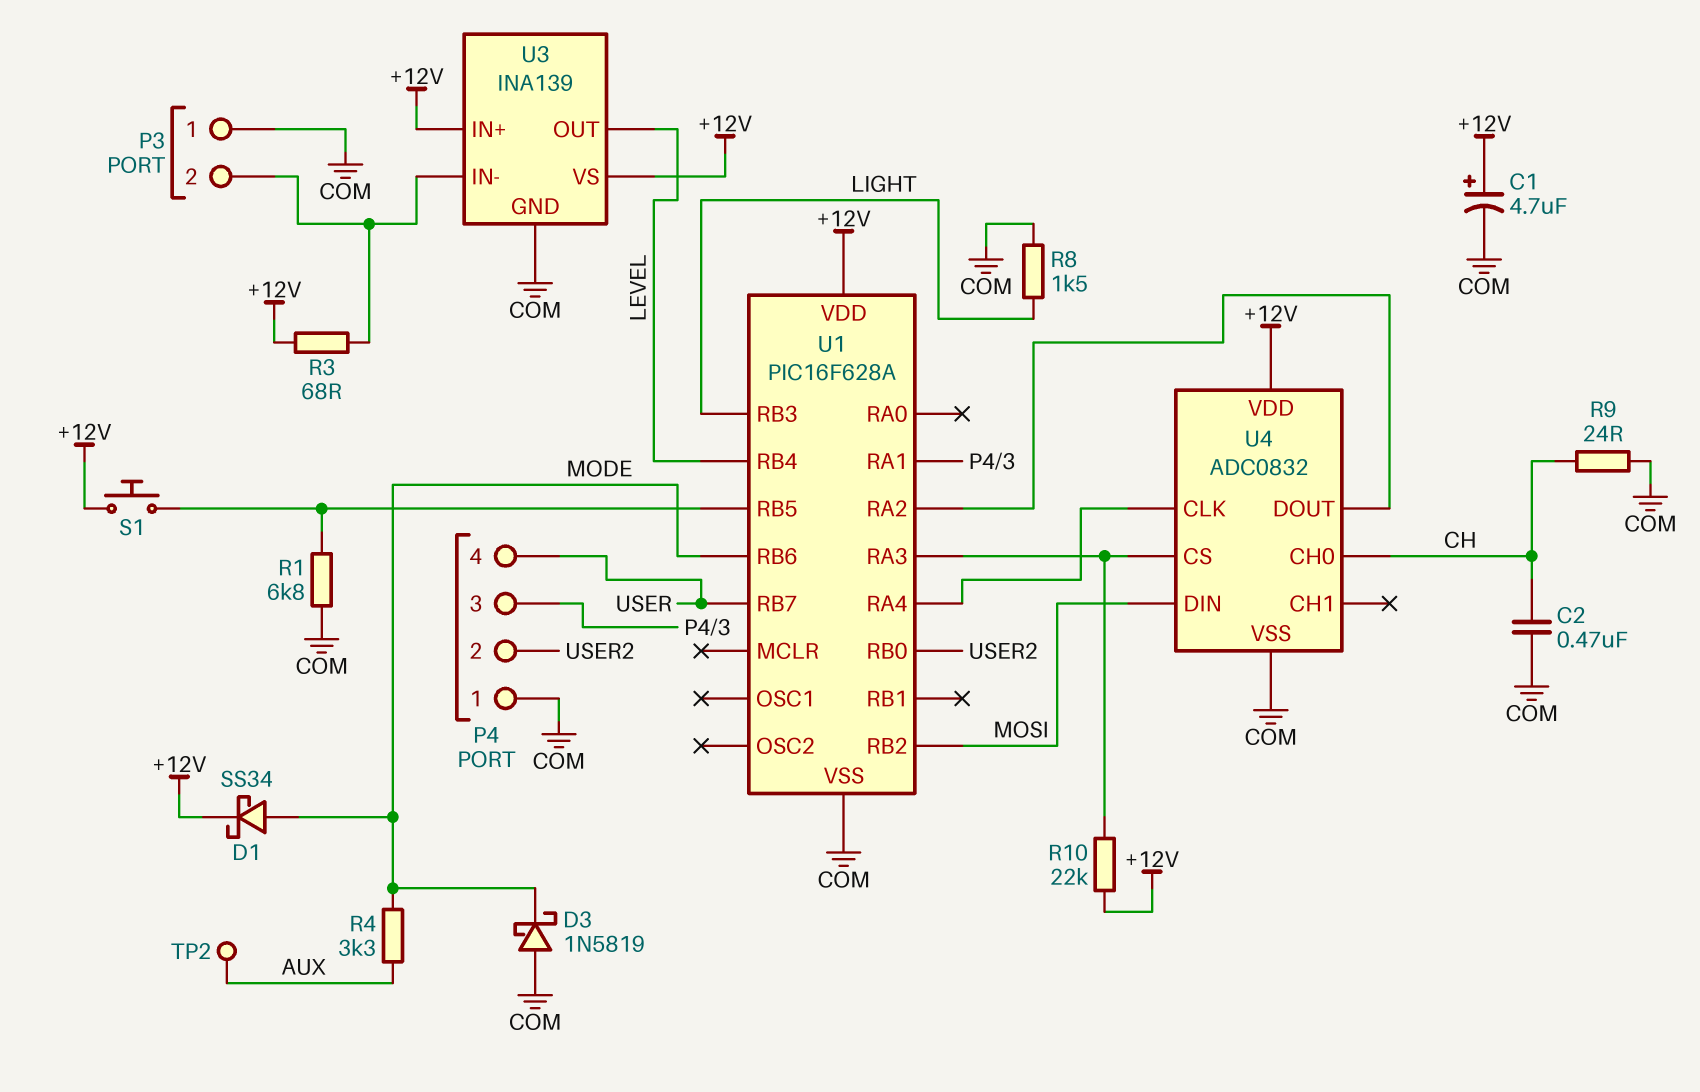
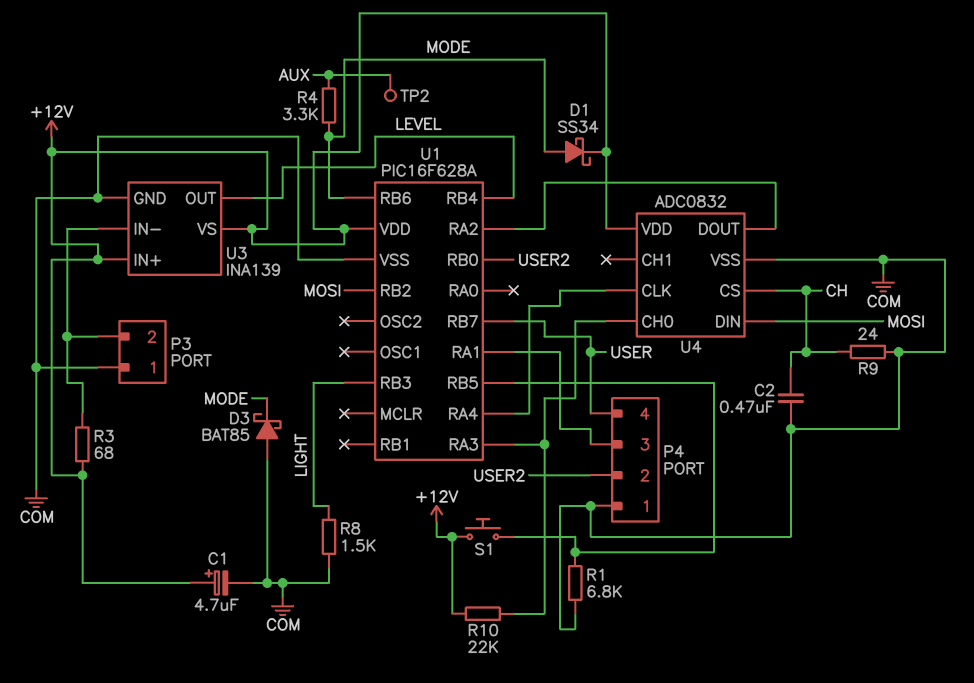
D3: schottky 1N5819 (A COM, K MODE) -> schottky BAT85 (A COM, K MODE)
U4 pin CH0: CH -> U1/RA3
U4 pin CS: U1/RA3 -> CH

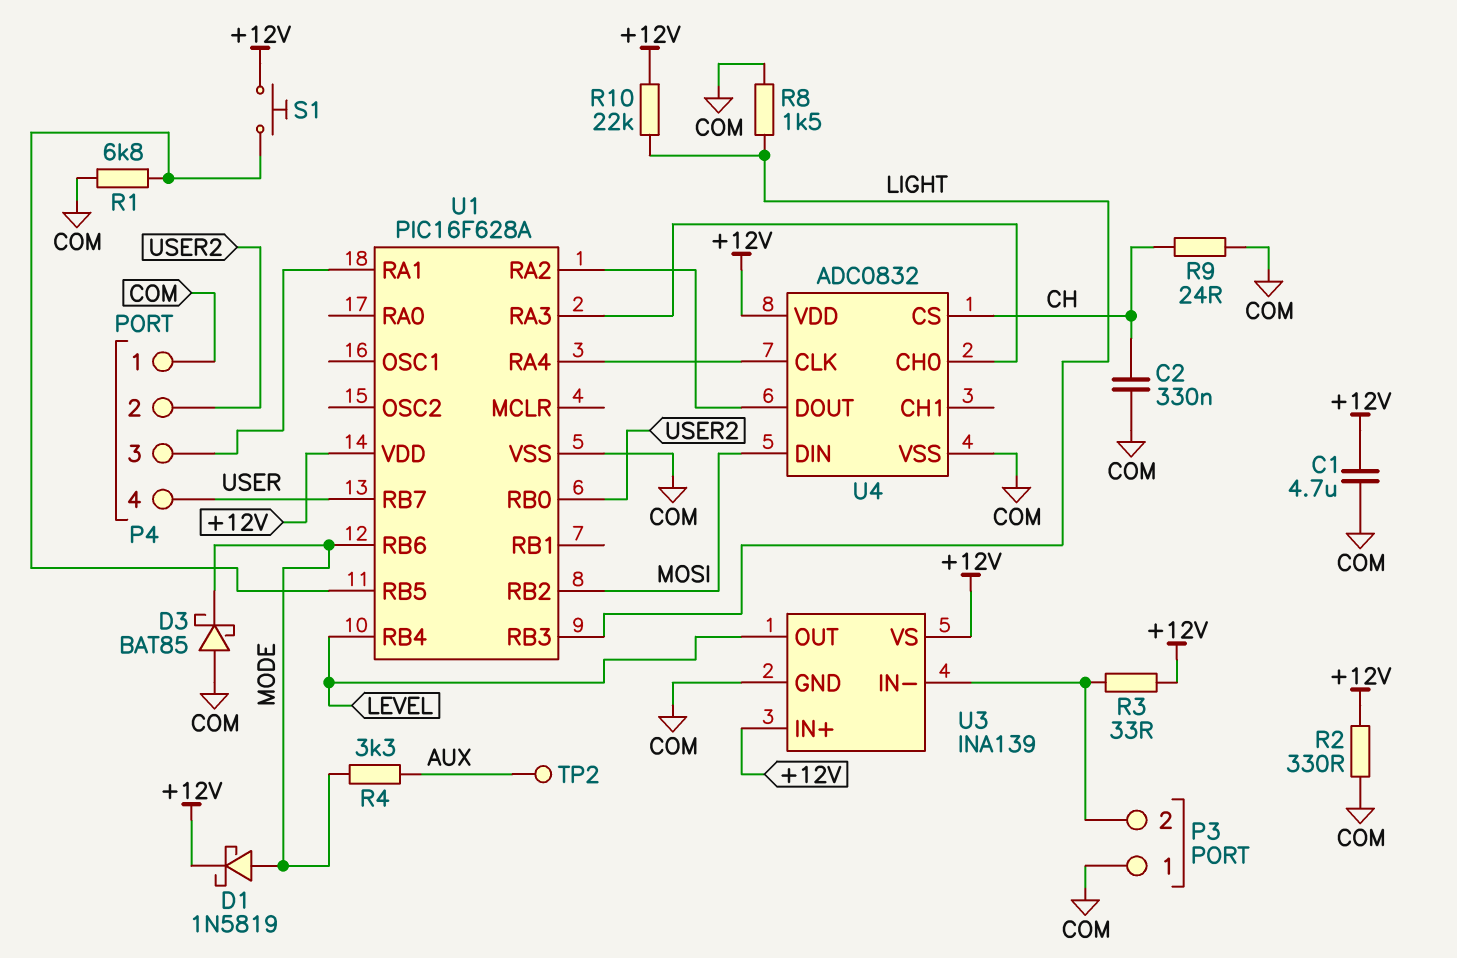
C1: 4.7uF (plus +12V, minus COM) -> 4.7uF (+12V, COM)
C2: 470nF (CH, COM) -> 330nF (CH, COM)
D1: schottky SS34 (A MODE, K +12V) -> schottky 1N5819 (A MODE, K +12V)
R2: none -> 330 (+12V, COM)
R3: 68 (+12V, P3/2) -> 33 (+12V, P3/2)
R10: 22k (+12V, U1/RA3) -> 22k (+12V, LIGHT)

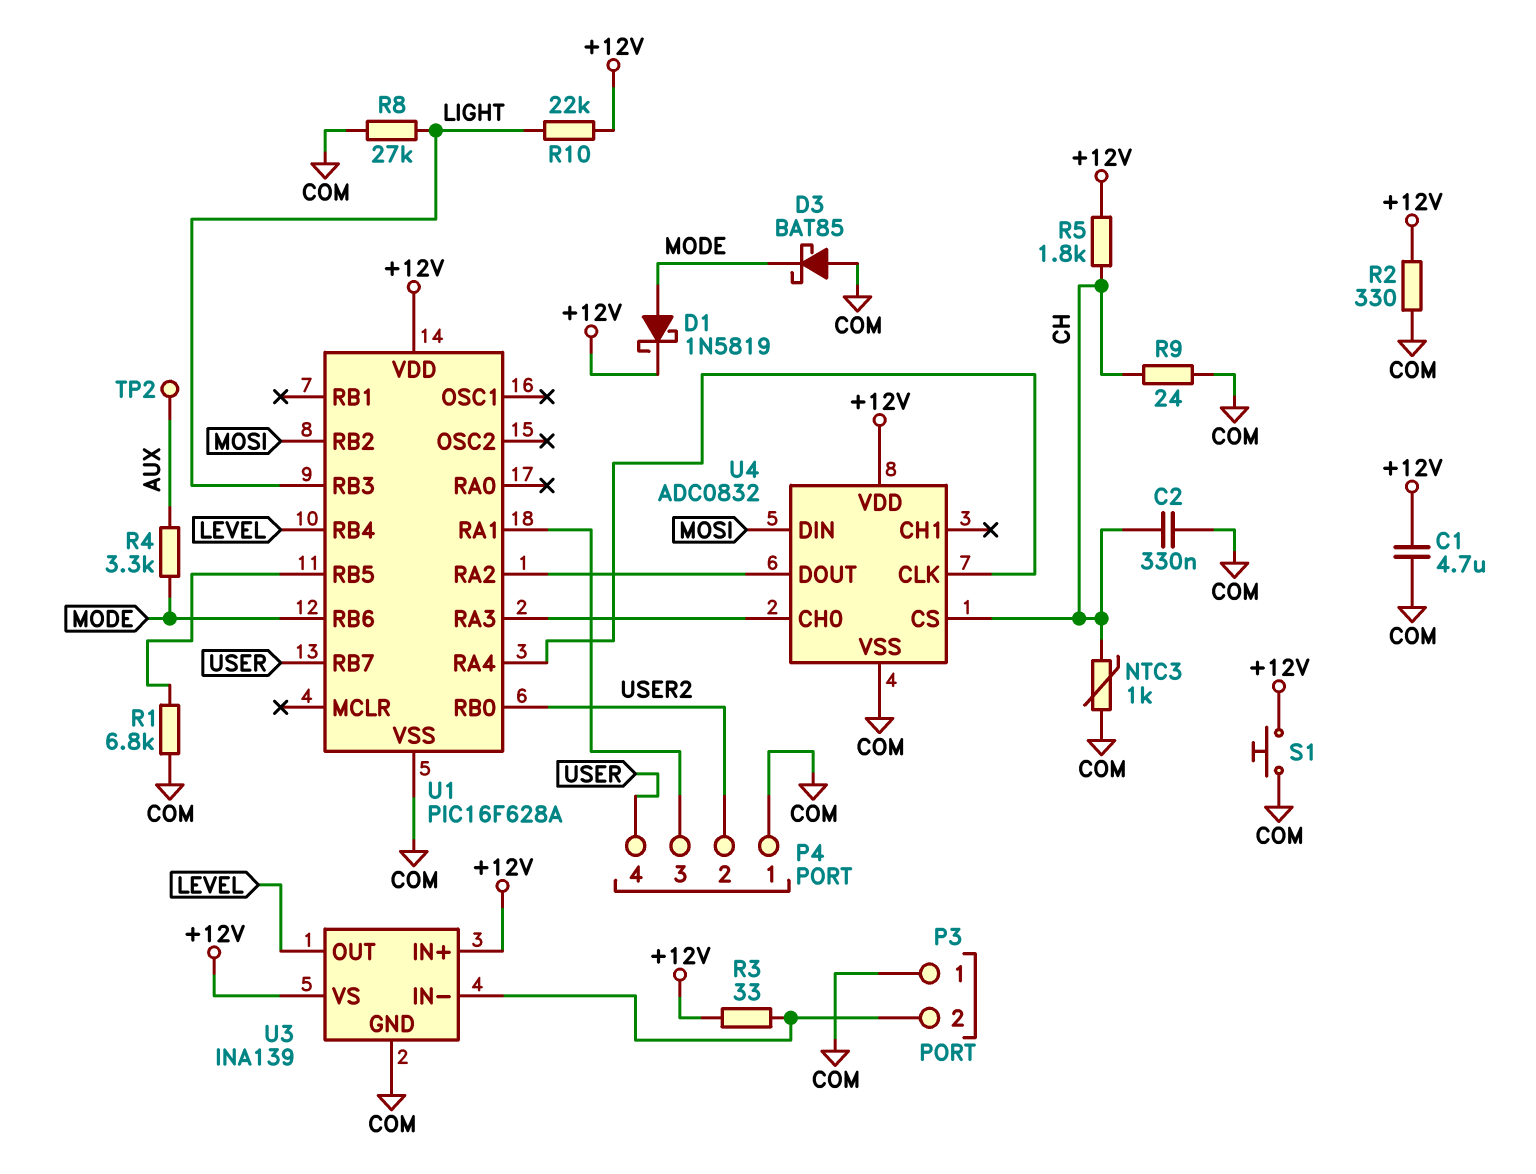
NTC3: none -> 1k (CH, COM)
R5: none -> 1.8k (+12V, CH)
R8: 1.5k (COM, LIGHT) -> 27k (COM, LIGHT)
S1: button (+12V, U1/RB5) -> button (+12V, COM)

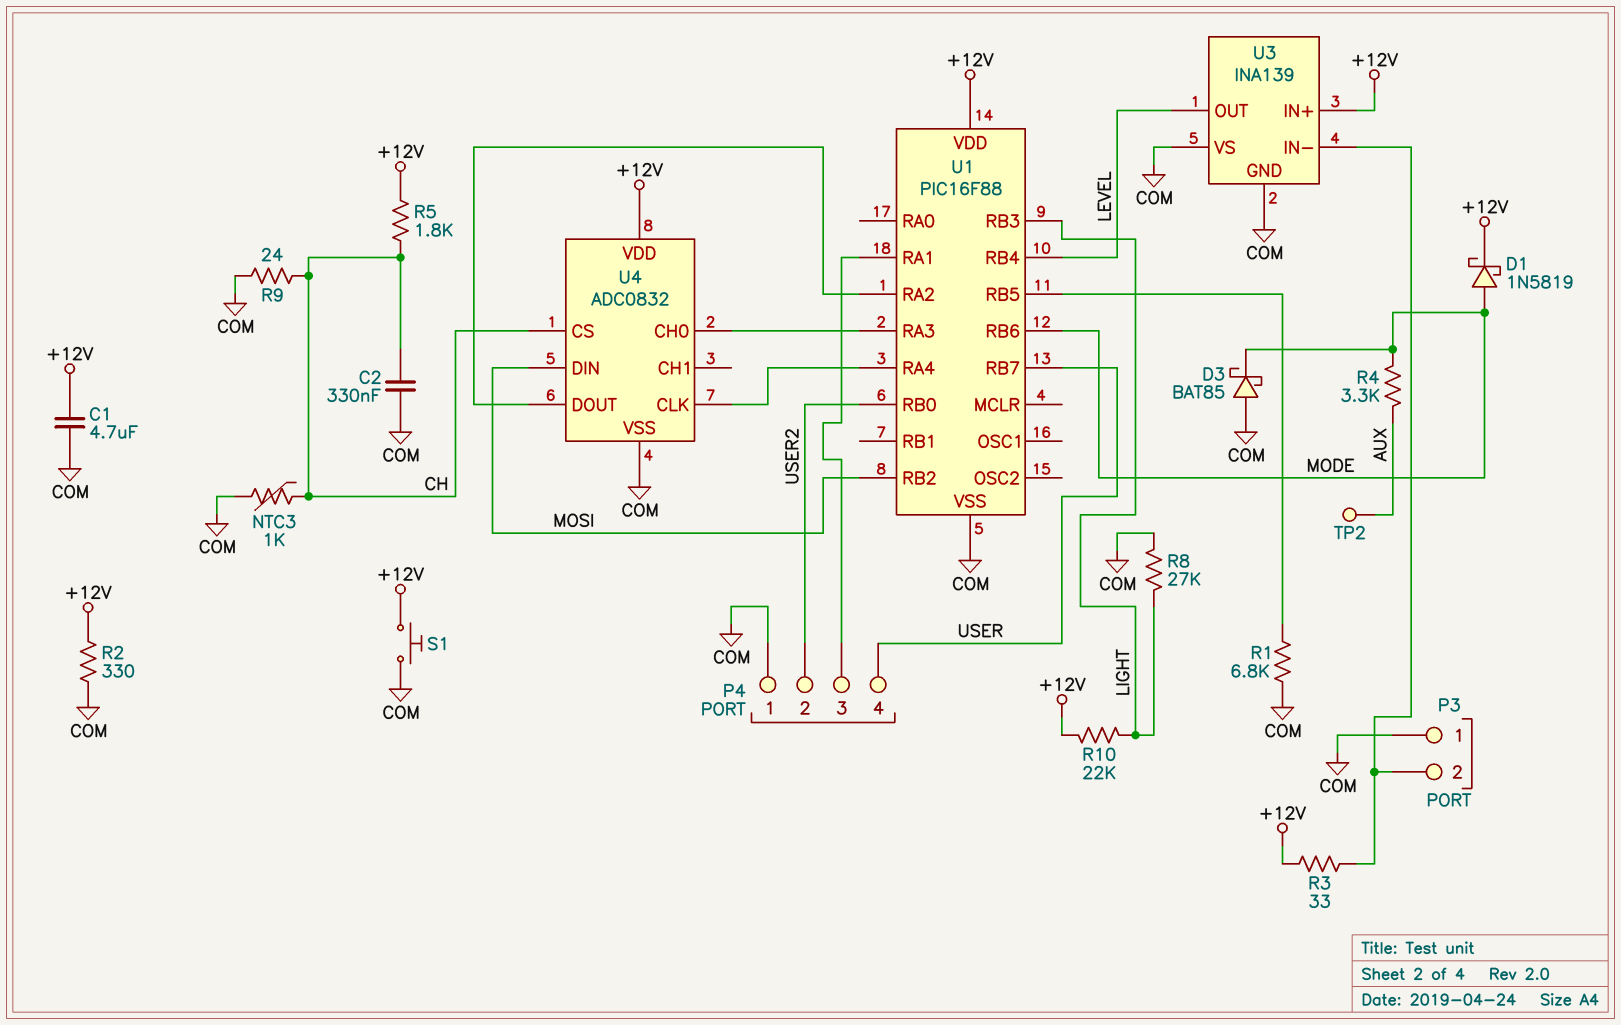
U1: PIC16F628A -> PIC16F88
U3 pin VS: +12V -> COM

